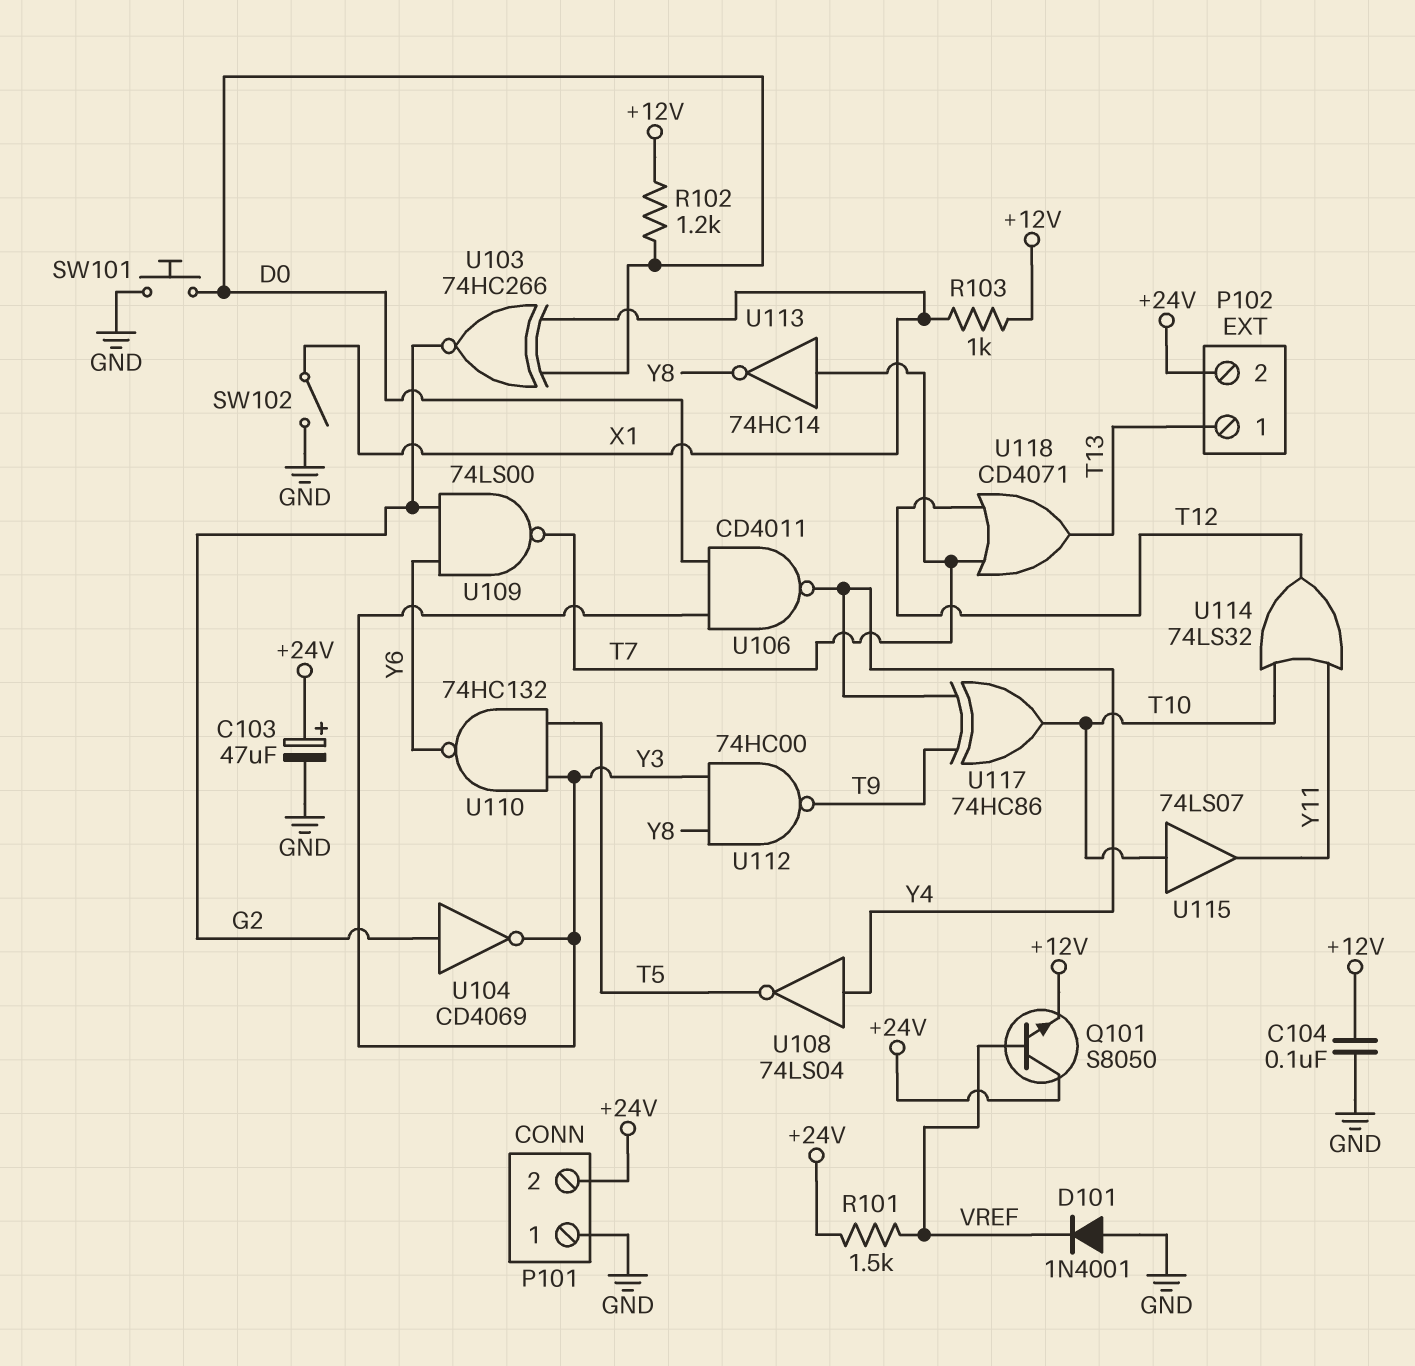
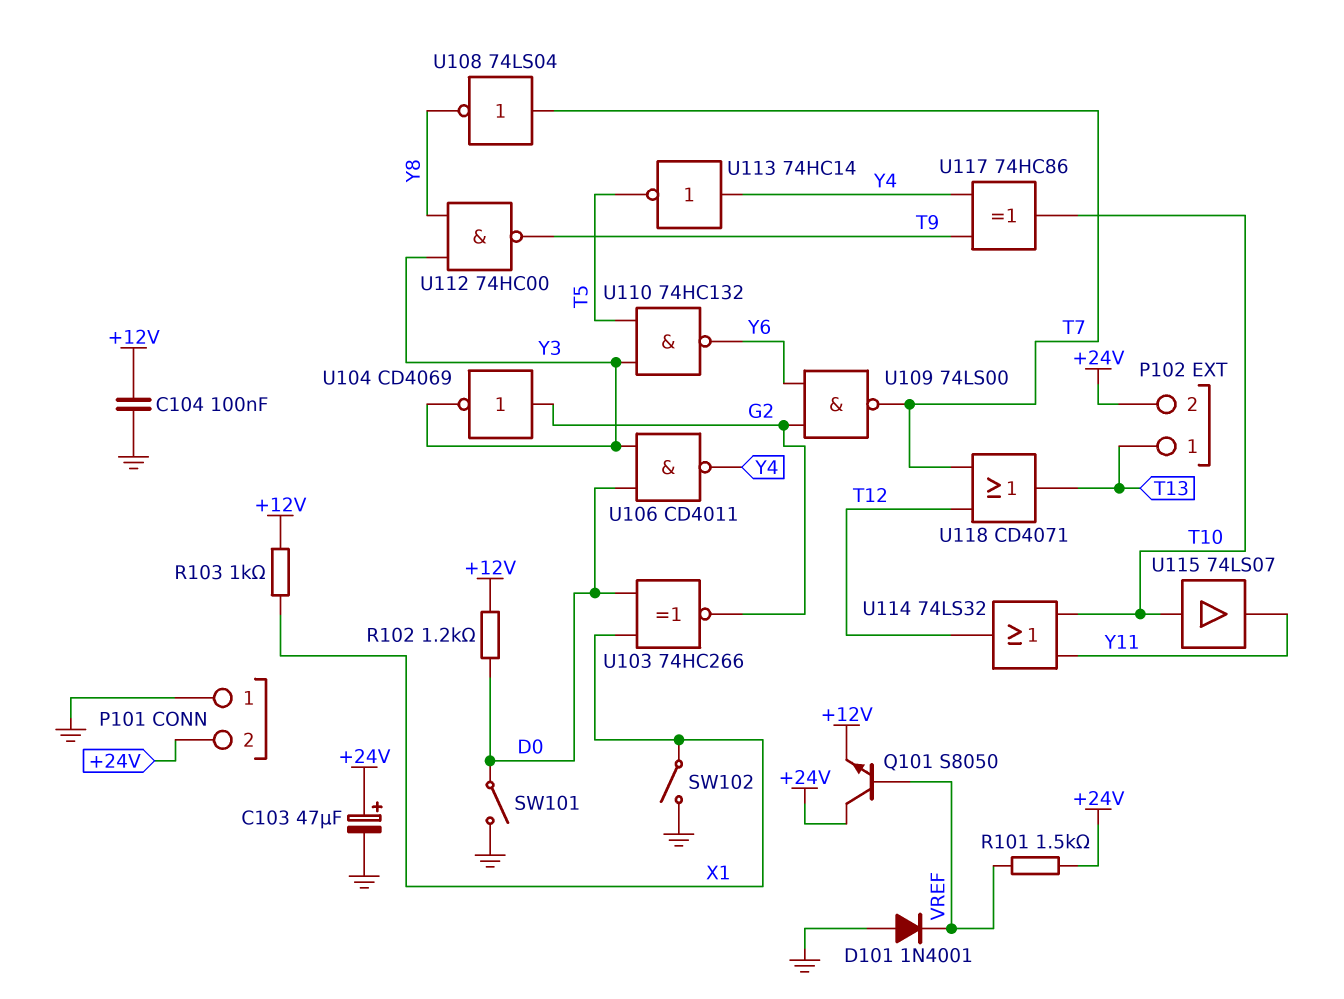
SW101: button (D0, GND) -> switch (D0, GND)
U108: NOT 74LS04 (in Y4, out T5) -> NOT 74LS04 (in T7, out Y8)
U113: NOT 74HC14 (in T7, out Y8) -> NOT 74HC14 (in Y4, out T5)

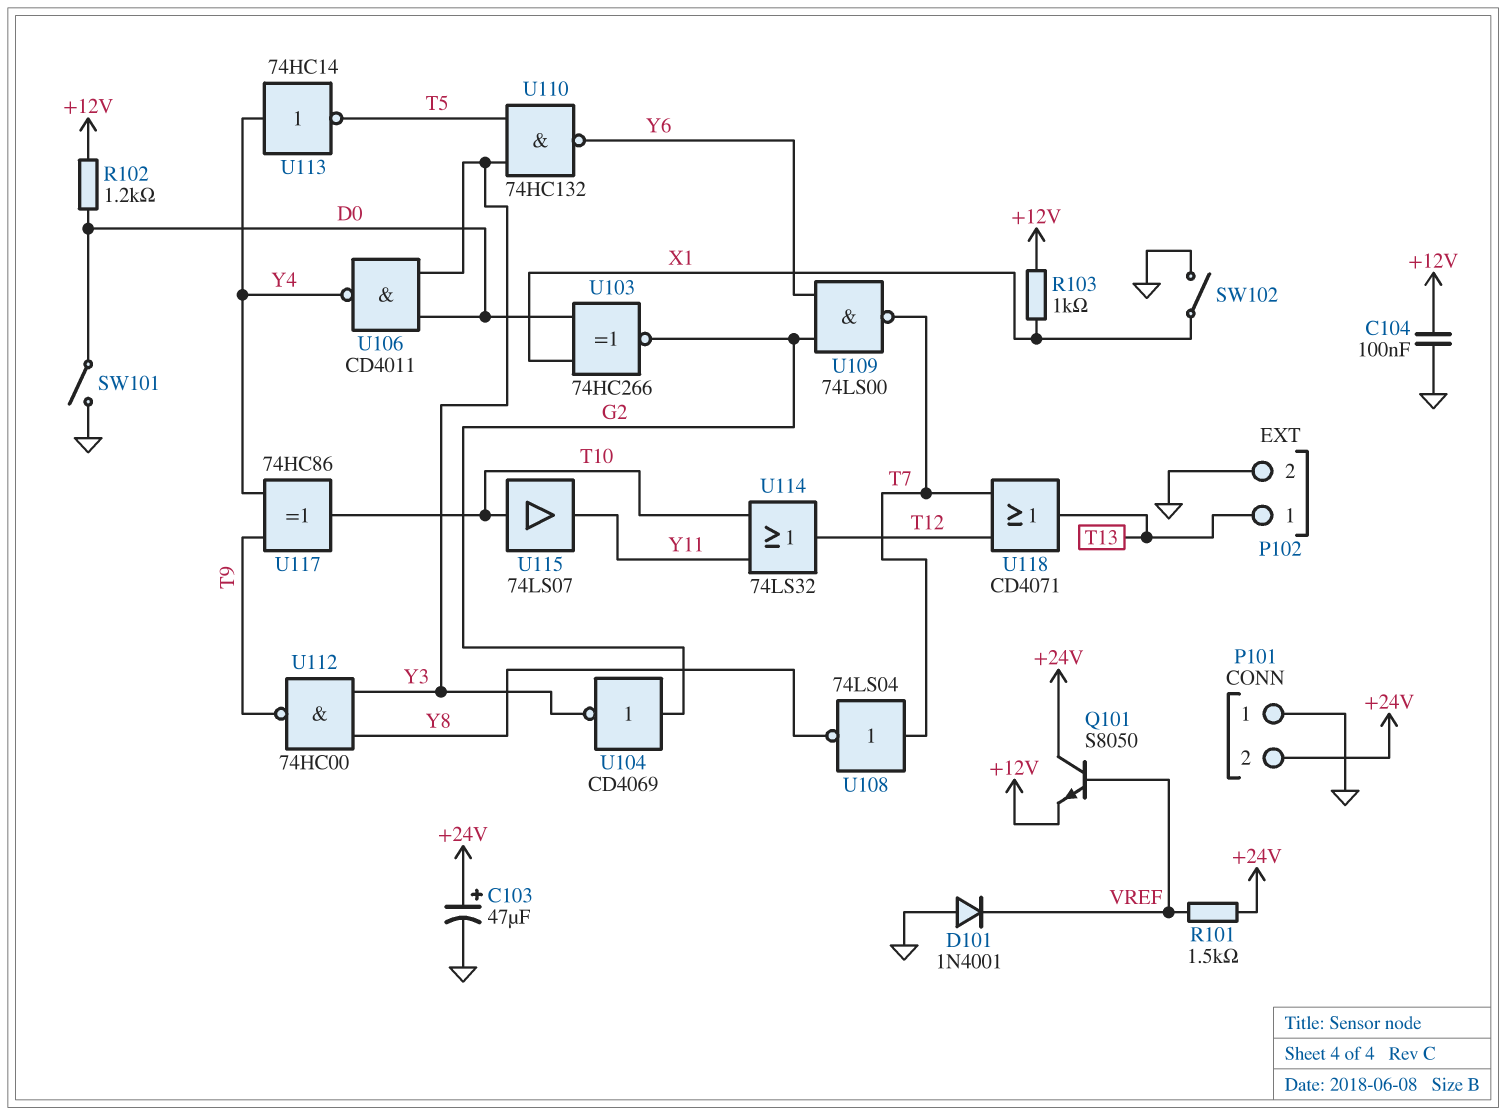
P102 pin 2: +24V -> GND

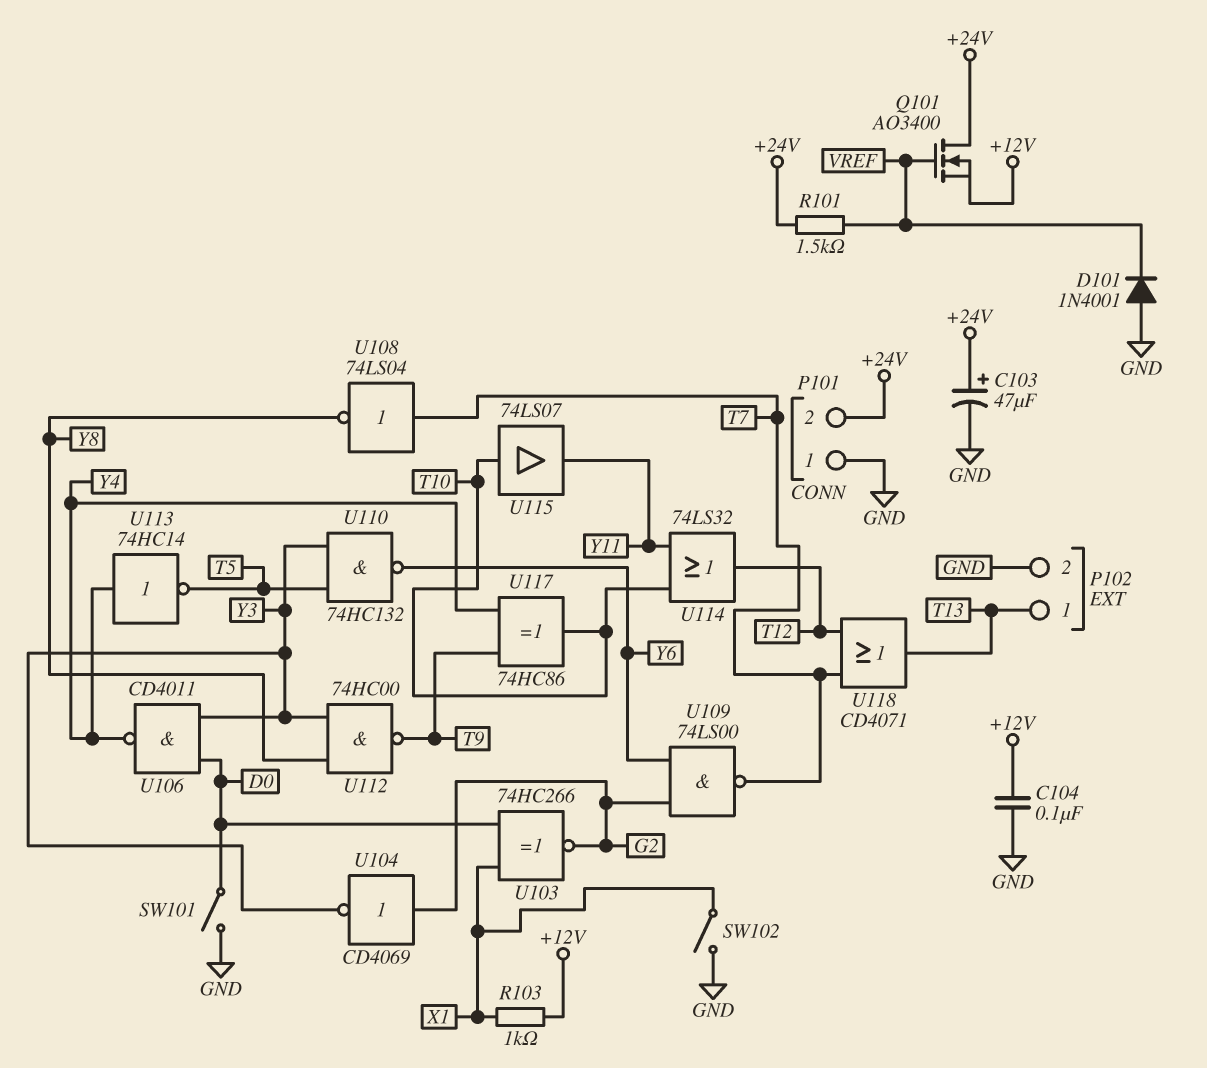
Q101: NPN S8050 (B VREF, C +24V, E +12V) -> NMOS AO3400 (G VREF, D +24V, S +12V)
R102: 1.2k (+12V, D0) -> none

